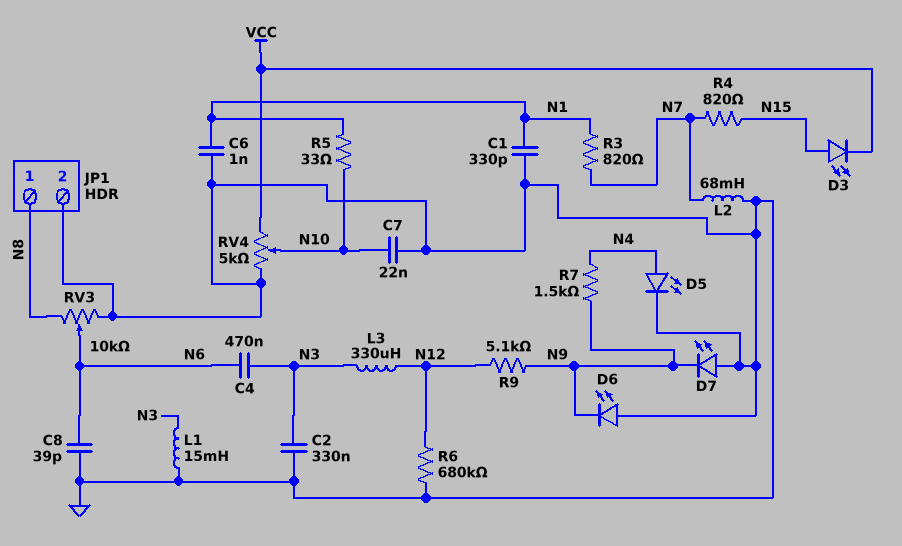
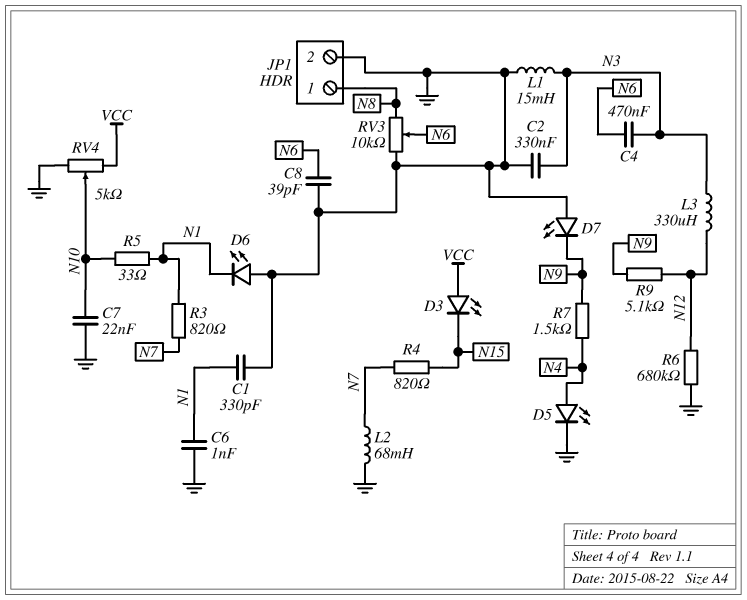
D3: LED (A N15, K VCC) -> LED (A VCC, K N15)
D6: LED (A GND, K N9) -> LED (A GND, K N1)

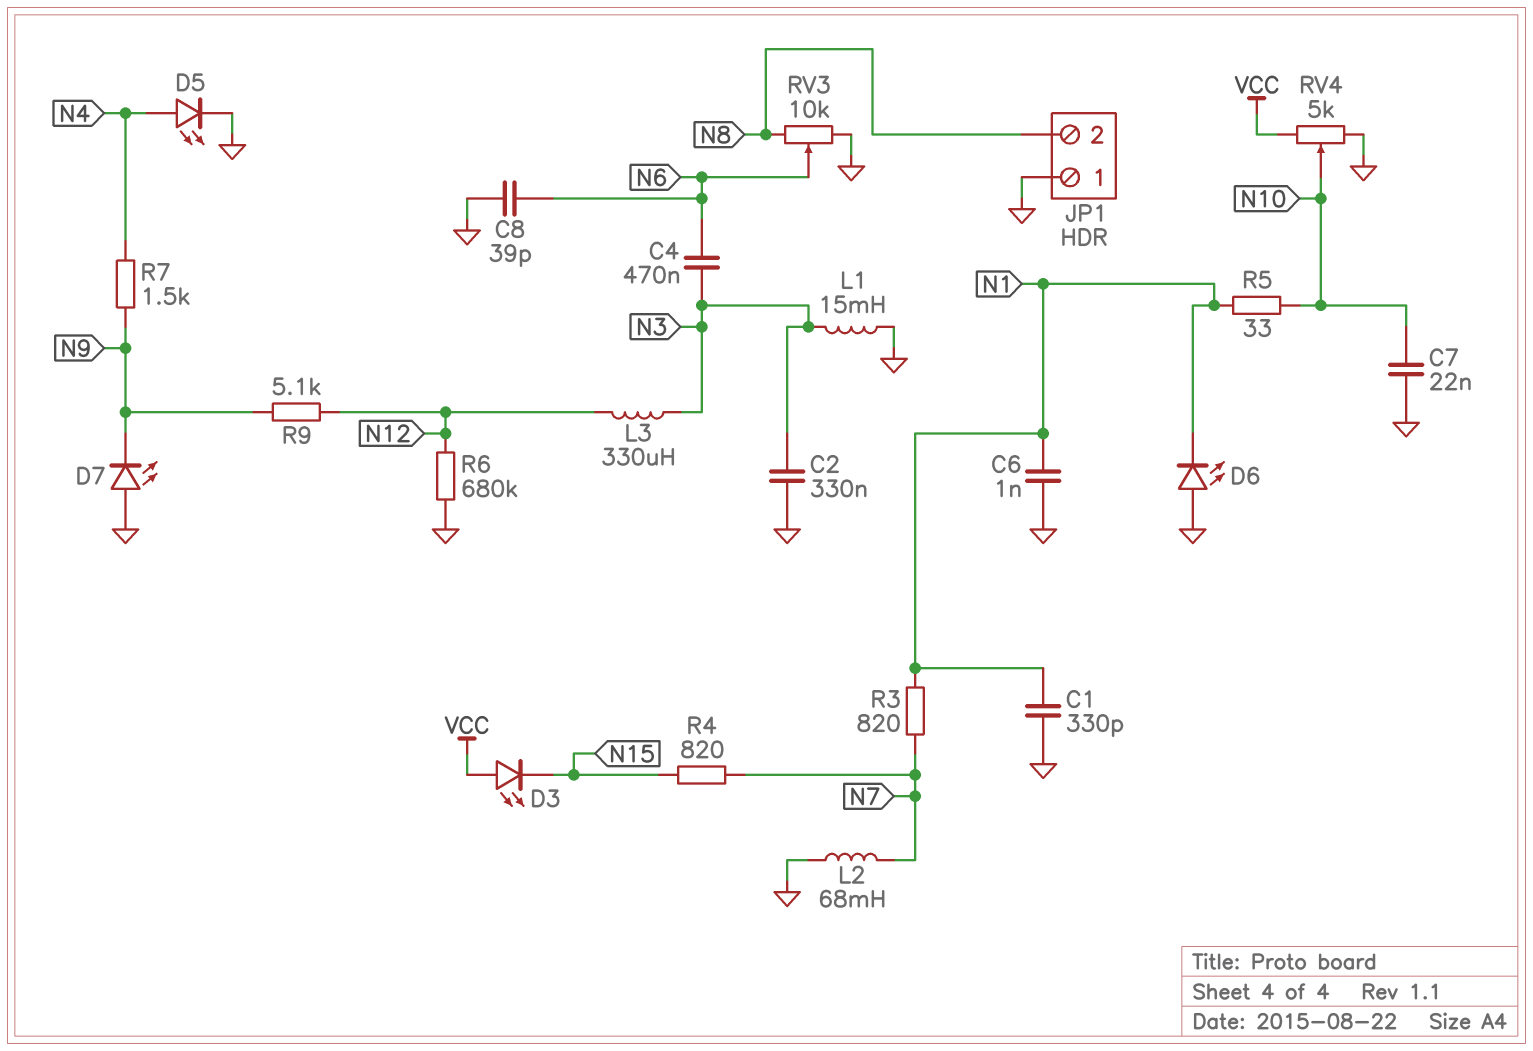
JP1 pin 1: N8 -> GND
JP1 pin 2: GND -> N8

